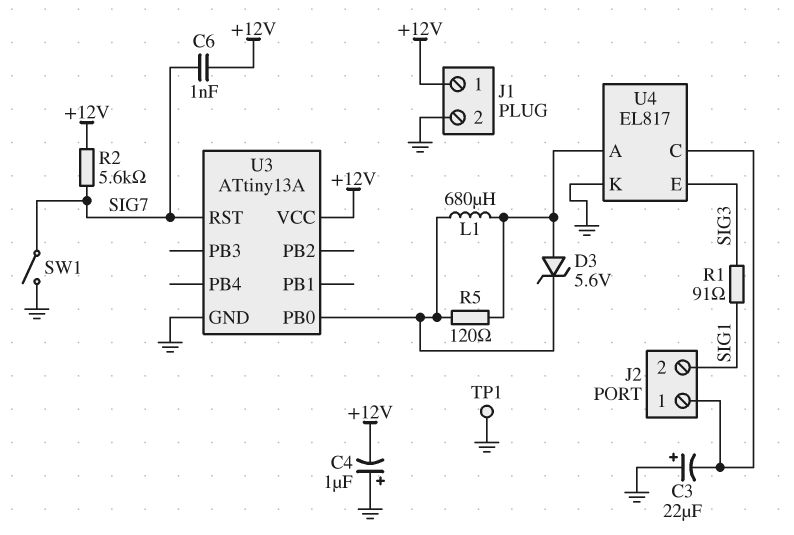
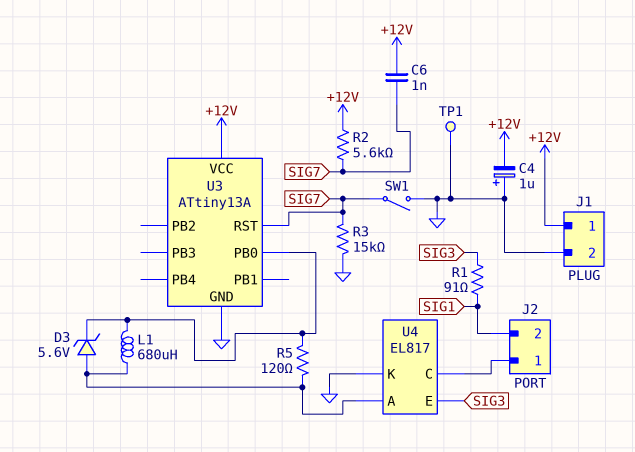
C3: 22uF (plus GND, minus J2/1) -> none
R3: none -> 15k (GND, SIG7)

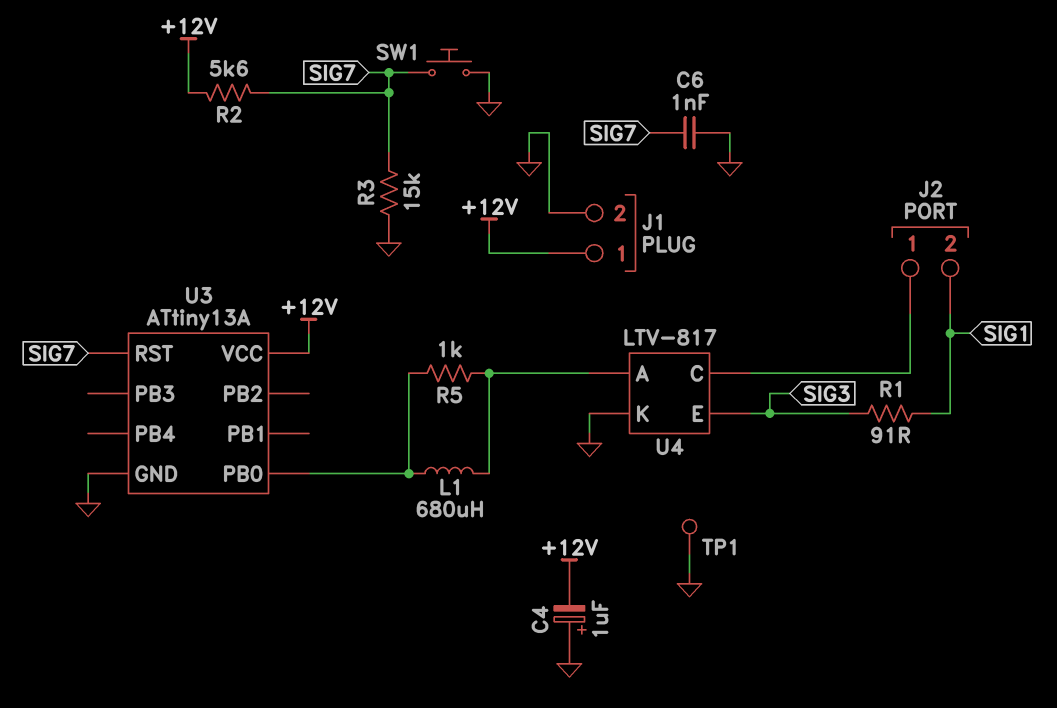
C6: 1nF (+12V, SIG7) -> 1nF (GND, SIG7)
D3: zener 5.6V (A U4/A, K U3/PB0) -> none
R5: 120 (U3/PB0, U4/A) -> 1k (U3/PB0, U4/A)
SW1: switch (GND, SIG7) -> button (GND, SIG7)
U4: EL817 -> LTV-817

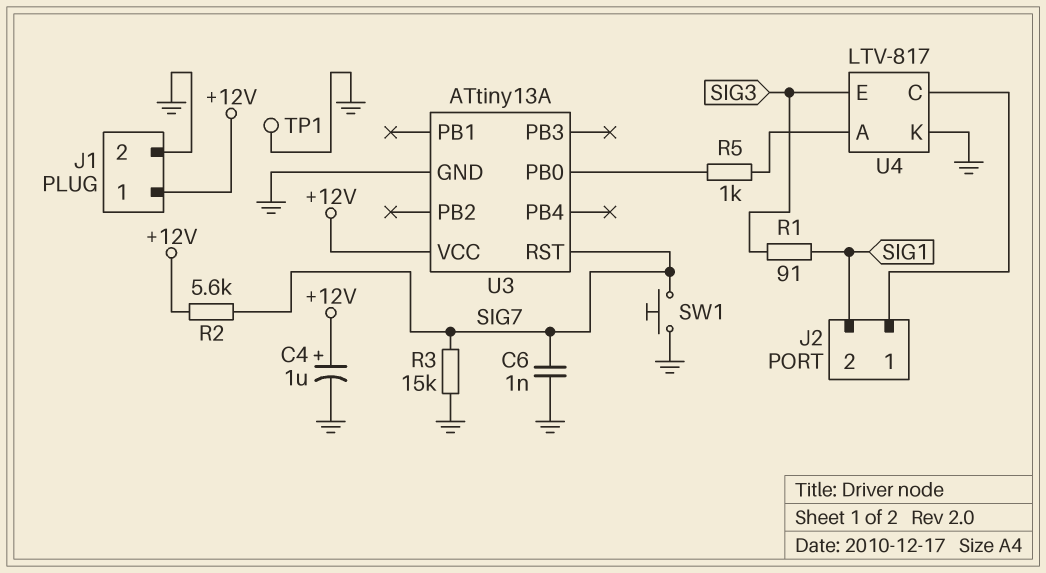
C4: 1uF (plus GND, minus +12V) -> 1uF (plus +12V, minus GND)
L1: 680uH (U3/PB0, U4/A) -> none

